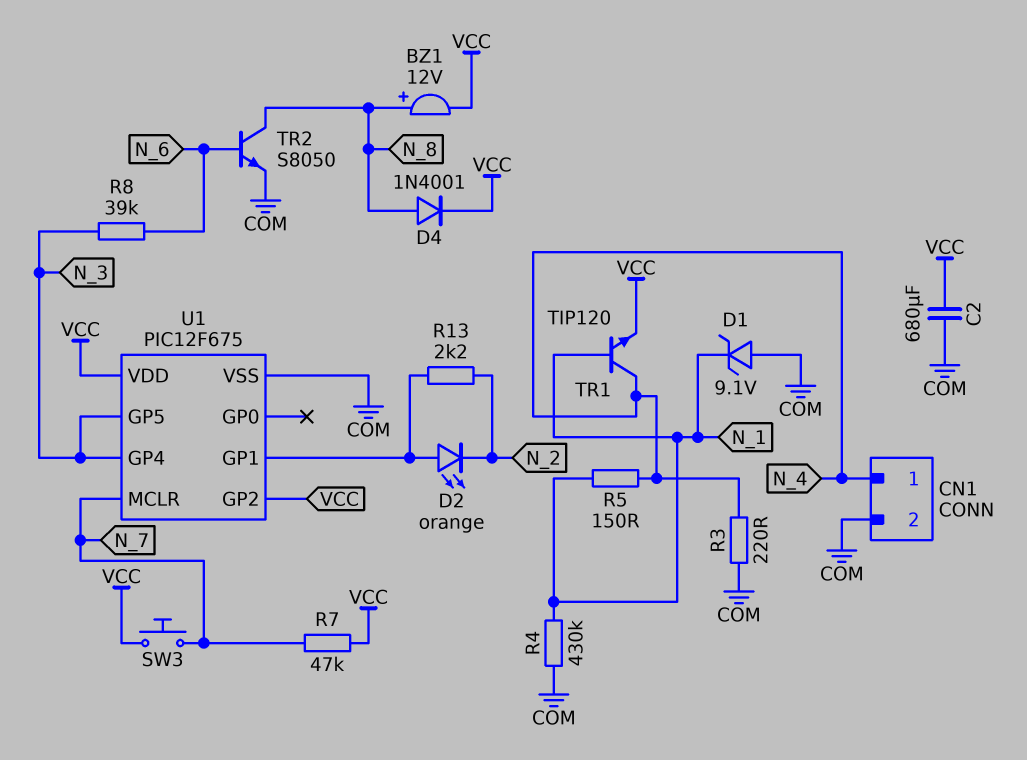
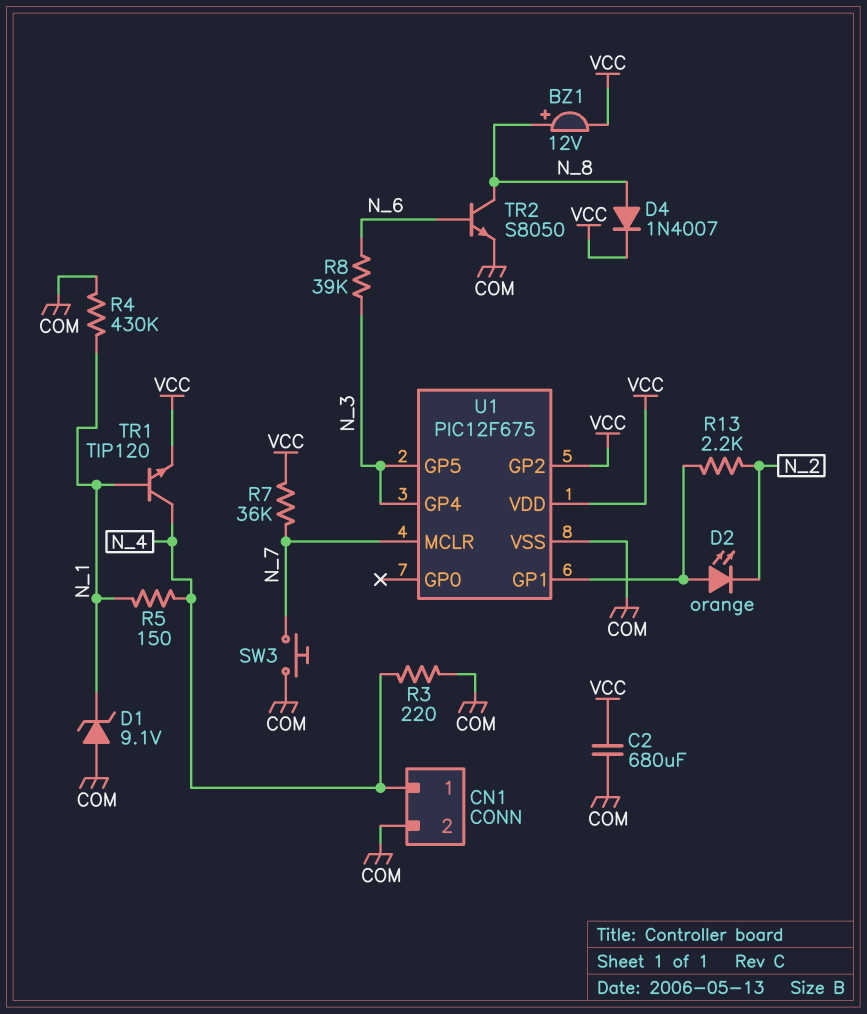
D4: diode 1N4001 (A N_8, K VCC) -> diode 1N4007 (A N_8, K VCC)
R7: 47k (N_7, VCC) -> 36k (N_7, VCC)
SW3: button (N_7, VCC) -> button (COM, N_7)

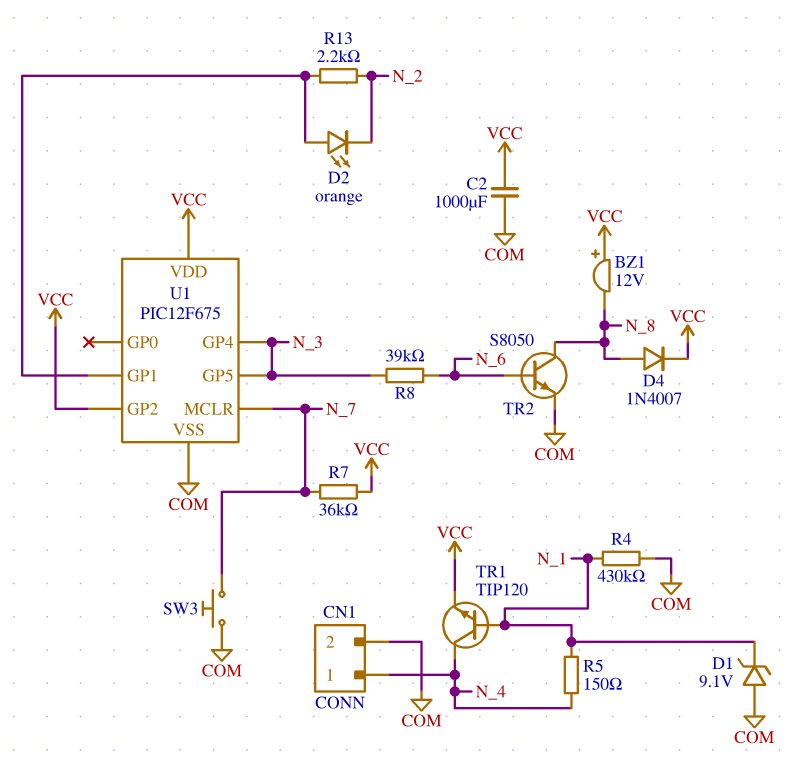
BZ1: buzzer 12V (plus N_8, minus VCC) -> buzzer 12V (plus VCC, minus N_8)
C2: 680uF (COM, VCC) -> 1000uF (COM, VCC)
R3: 220 (COM, N_4) -> none

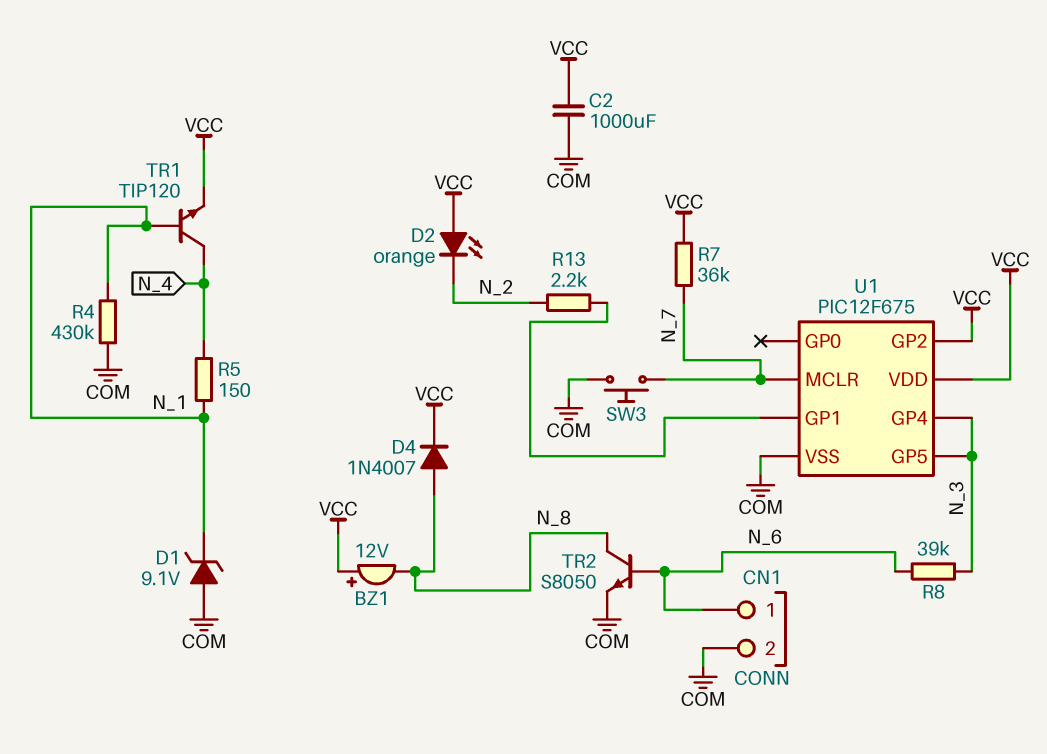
CN1 pin 1: N_4 -> N_6
D2: LED orange (A U1/GP1, K N_2) -> LED orange (A VCC, K N_2)

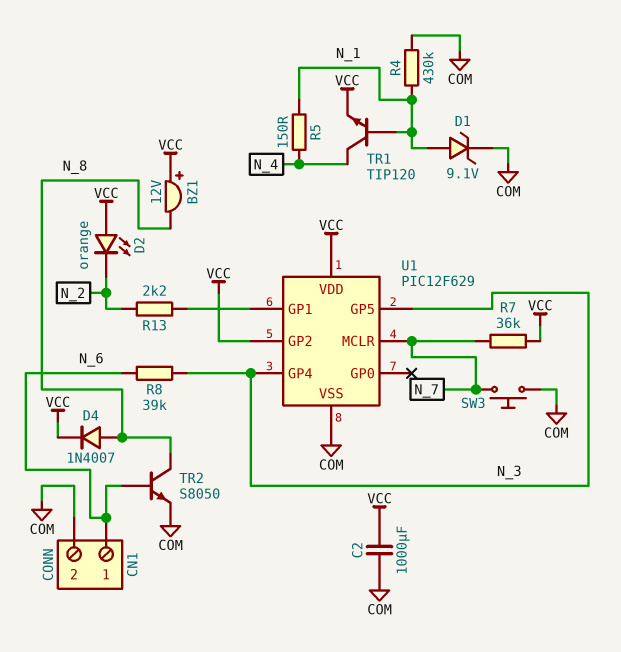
D1: zener 9.1V (A COM, K N_1) -> zener 9.1V (A N_1, K COM)
U1: PIC12F675 -> PIC12F629

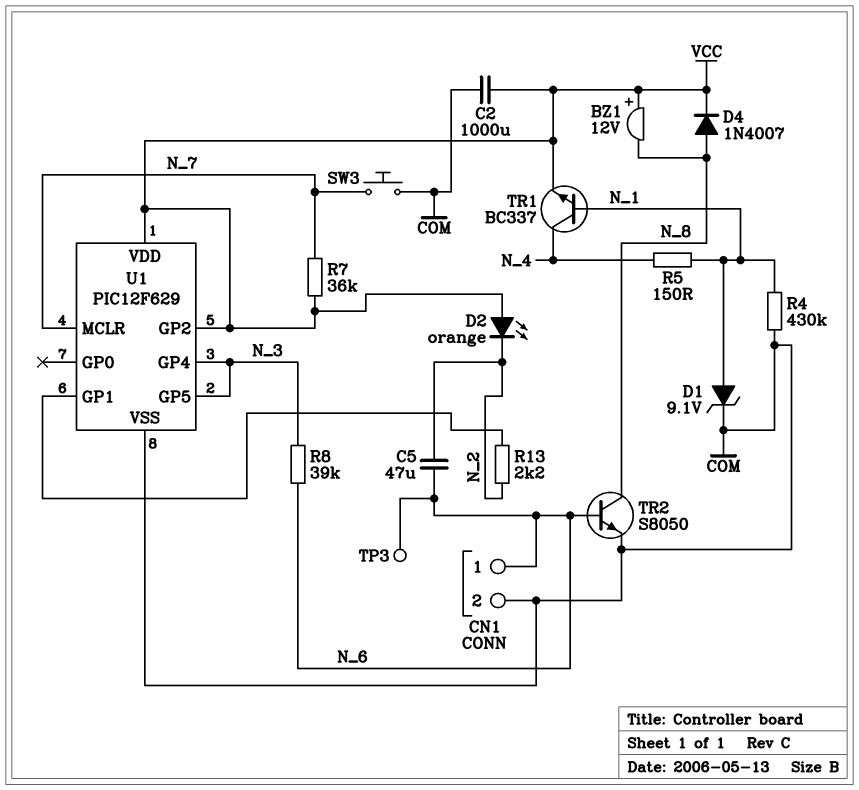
C5: none -> 47uF (N_2, N_6)
TP3: none -> test point (N_6)
TR1: NPN TIP120 (B N_1, C N_4, E VCC) -> NPN BC337 (B N_1, C N_4, E VCC)

